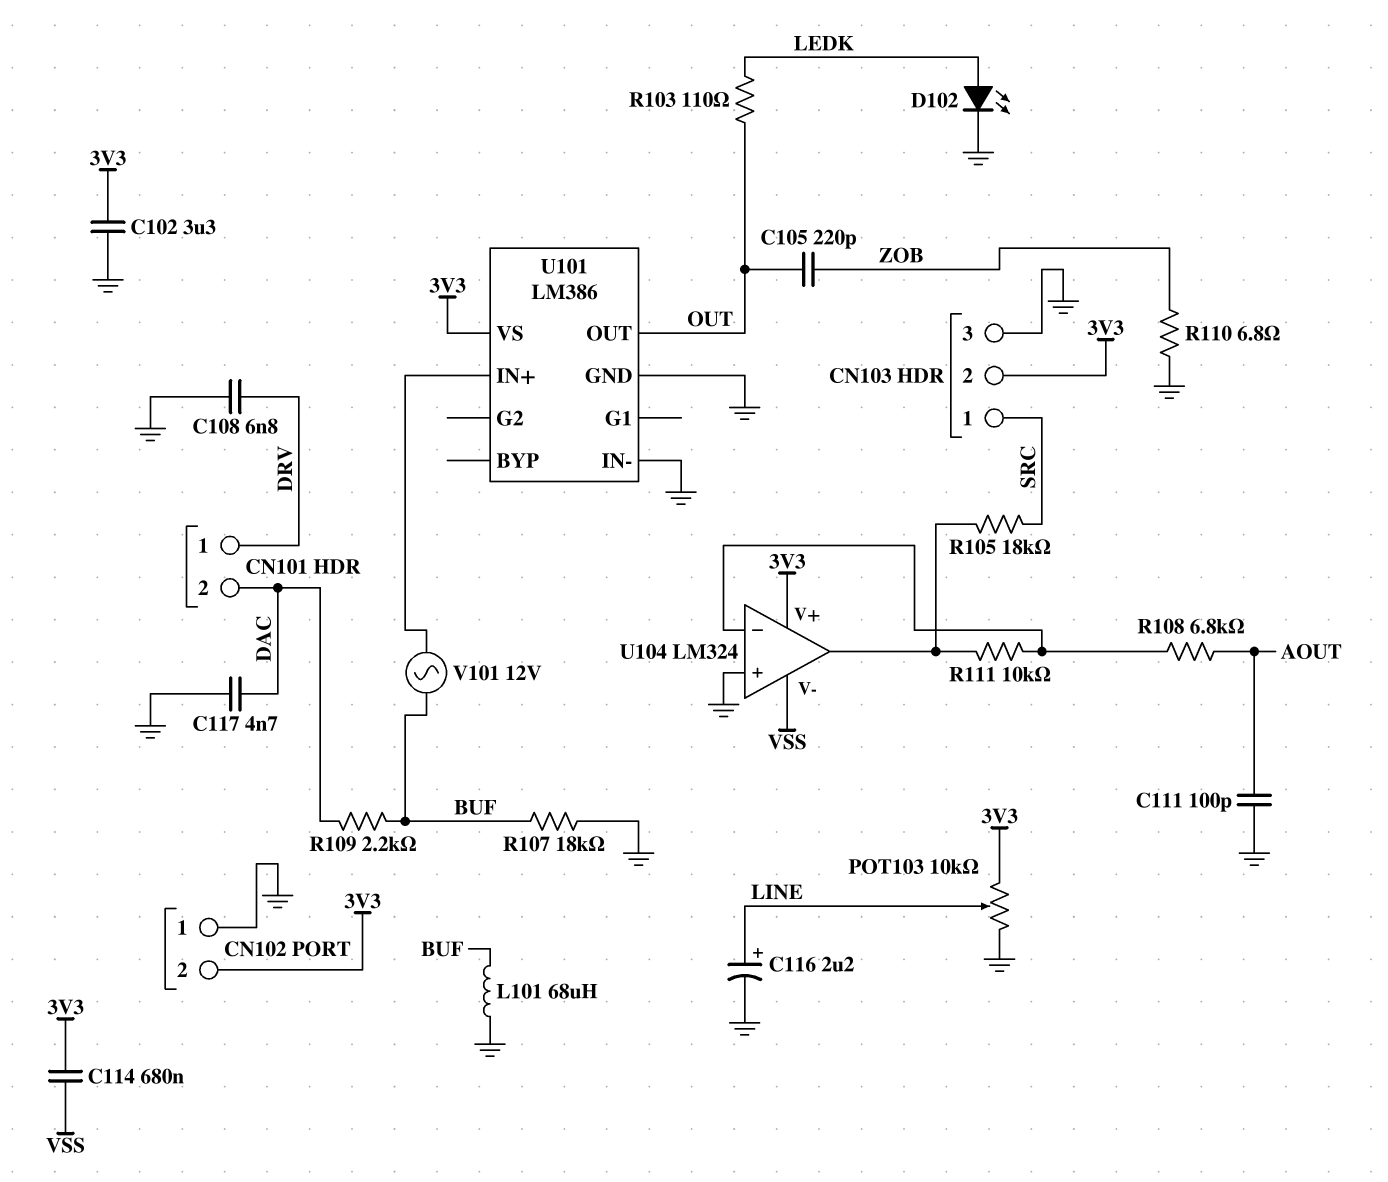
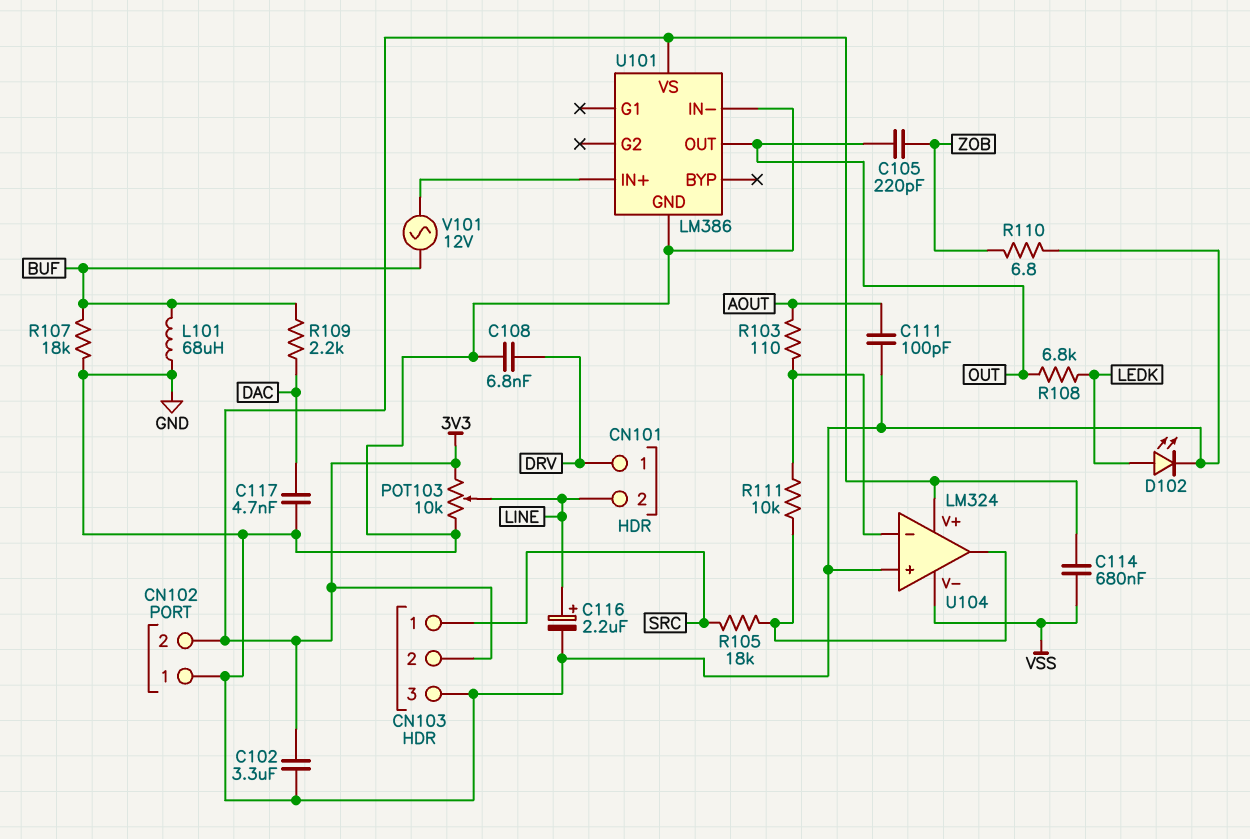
CN101 pin 2: DAC -> LINE
R103: 110 (LEDK, OUT) -> 110 (AOUT, U104/in-)
R108: 6.8k (AOUT, U104/in-) -> 6.8k (LEDK, OUT)

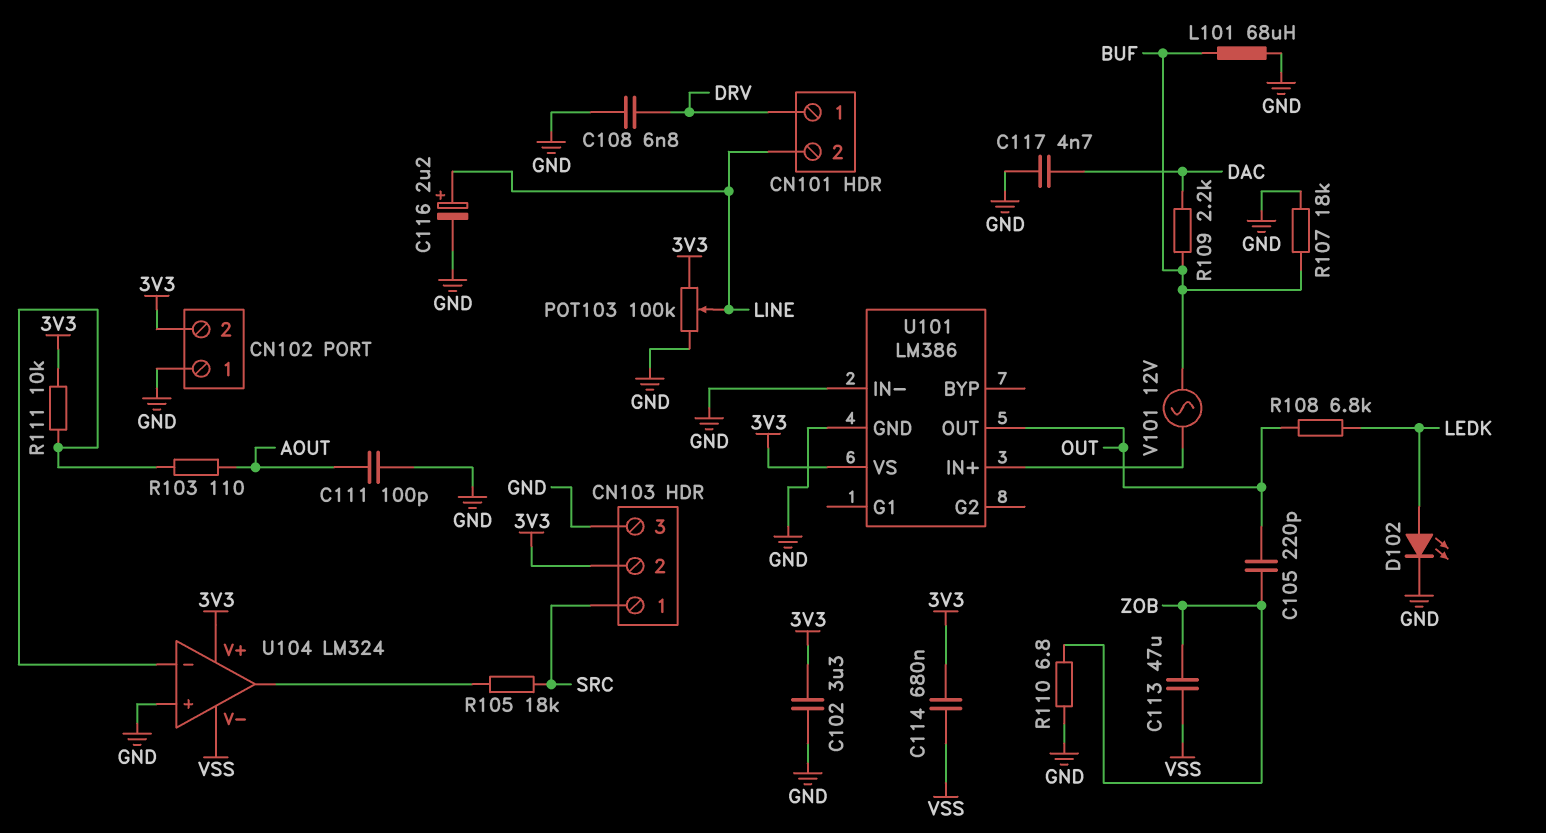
C113: none -> 47uF (VSS, ZOB)
POT103: 10k (3V3, GND, wiper LINE) -> 100k (3V3, GND, wiper LINE)
R111: 10k (U104/in-, U104/out) -> 10k (3V3, U104/in-)

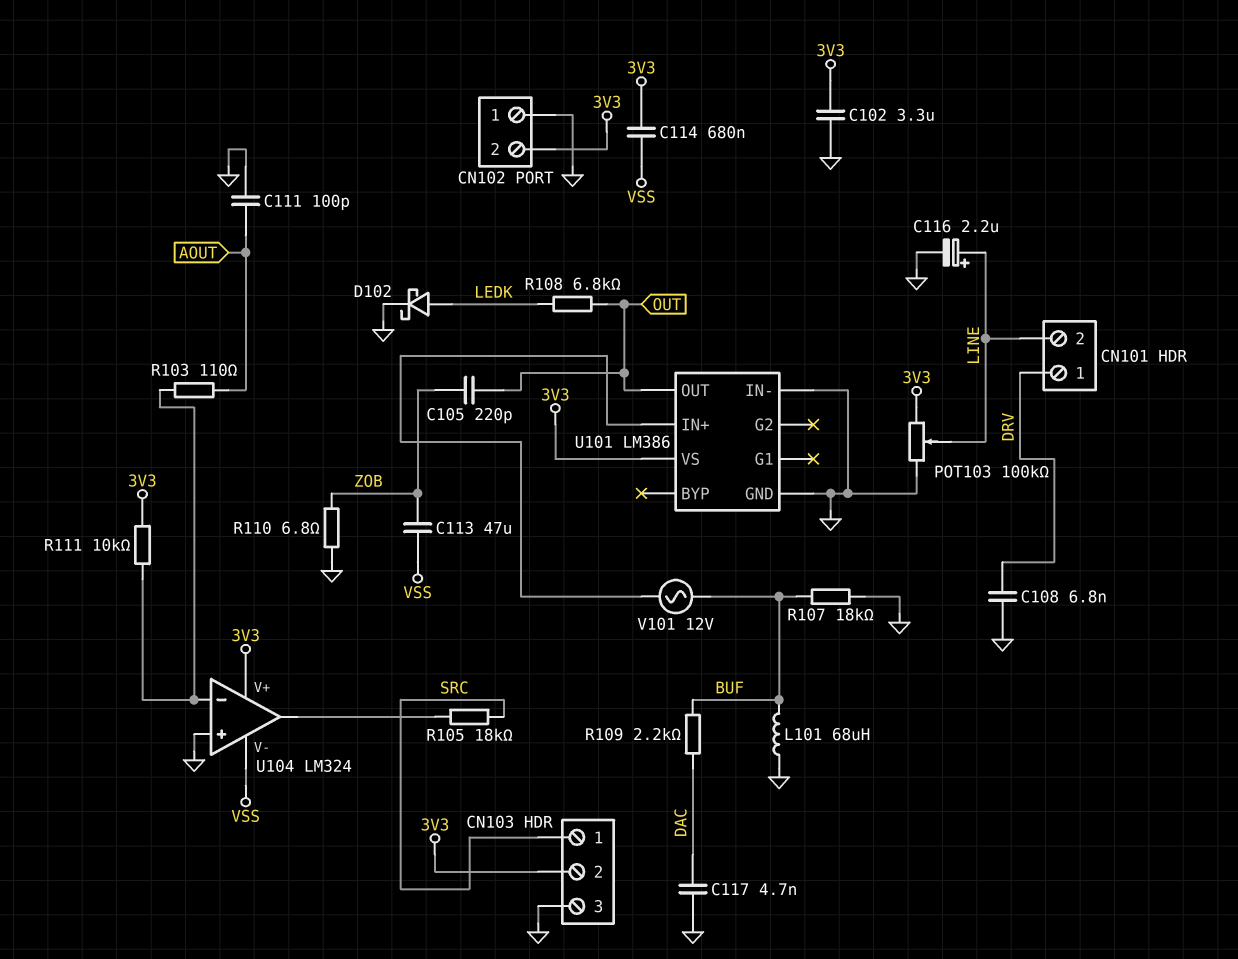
D102: LED (A LEDK, K GND) -> schottky (A LEDK, K GND)

